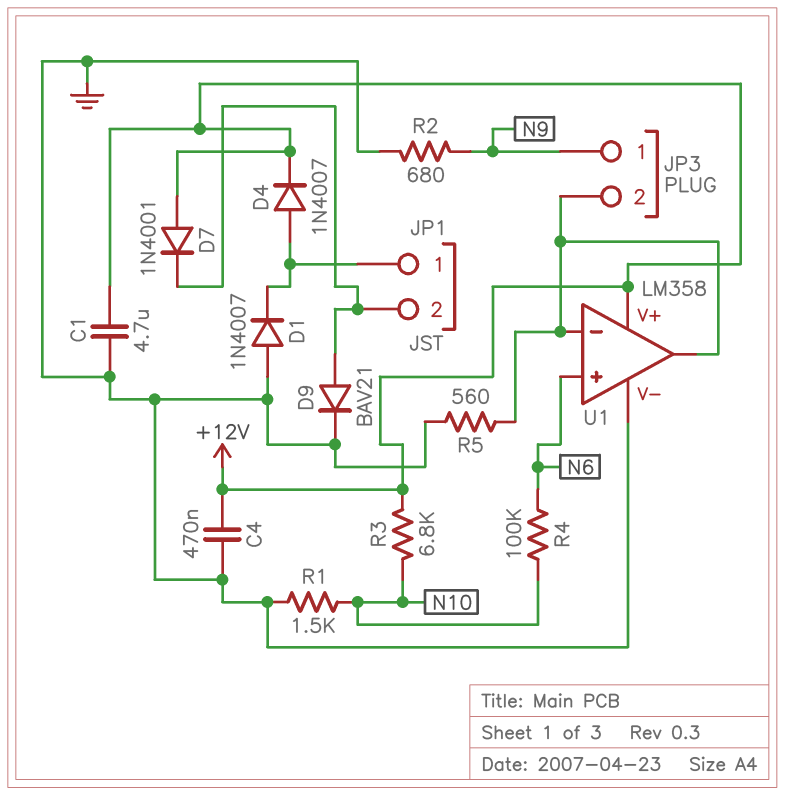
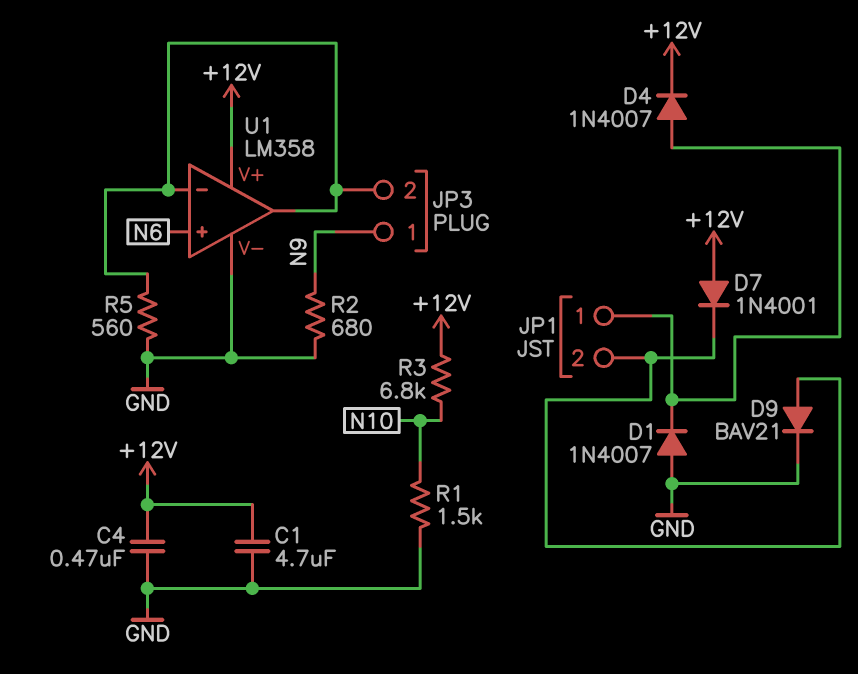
R4: 100k (N6, N10) -> none

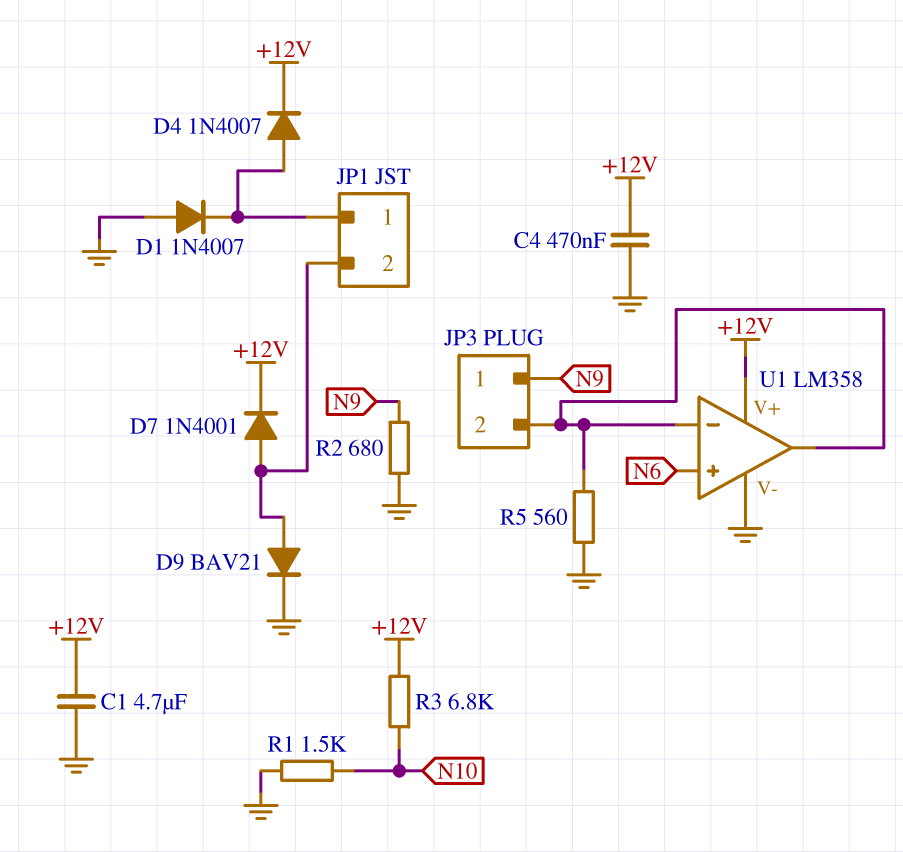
D7: diode 1N4001 (A +12V, K JP1/2) -> diode 1N4001 (A JP1/2, K +12V)

